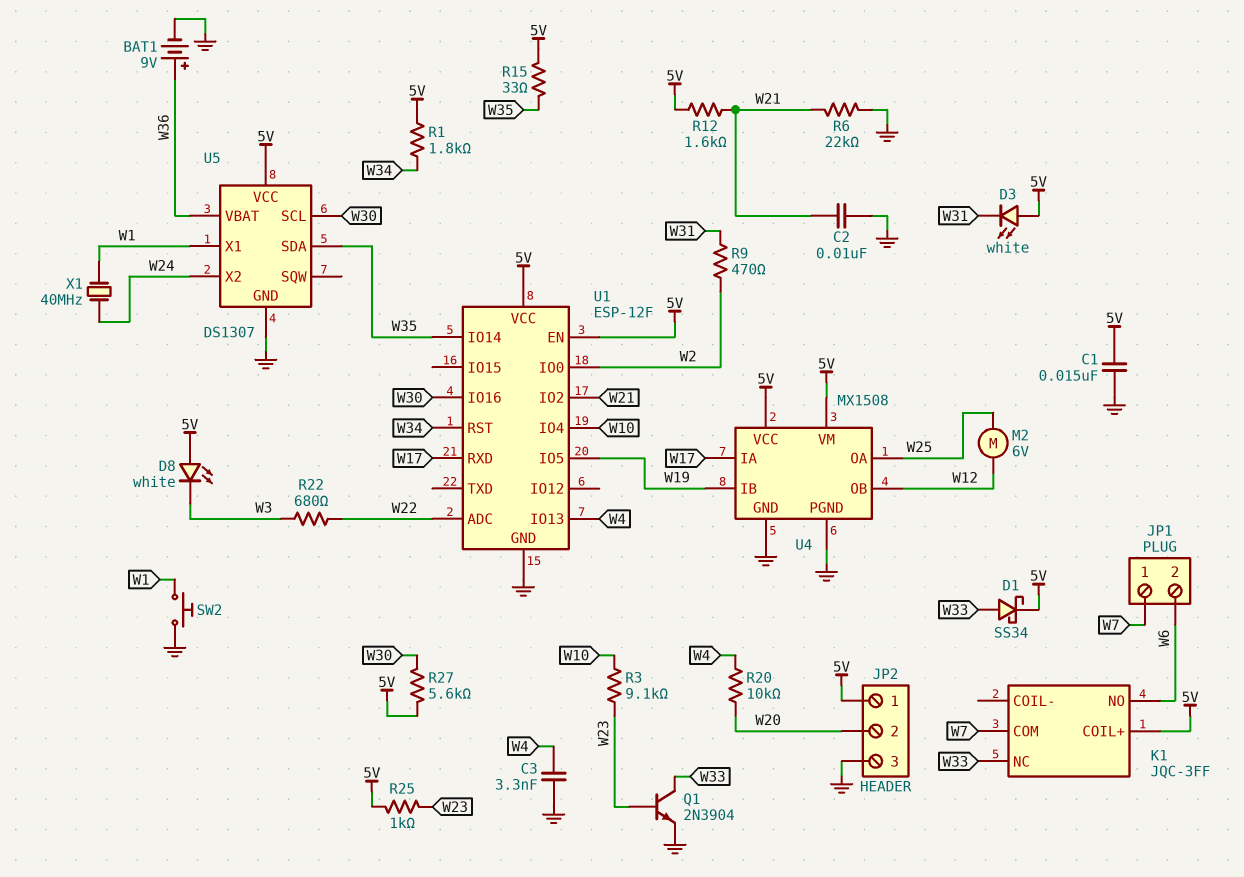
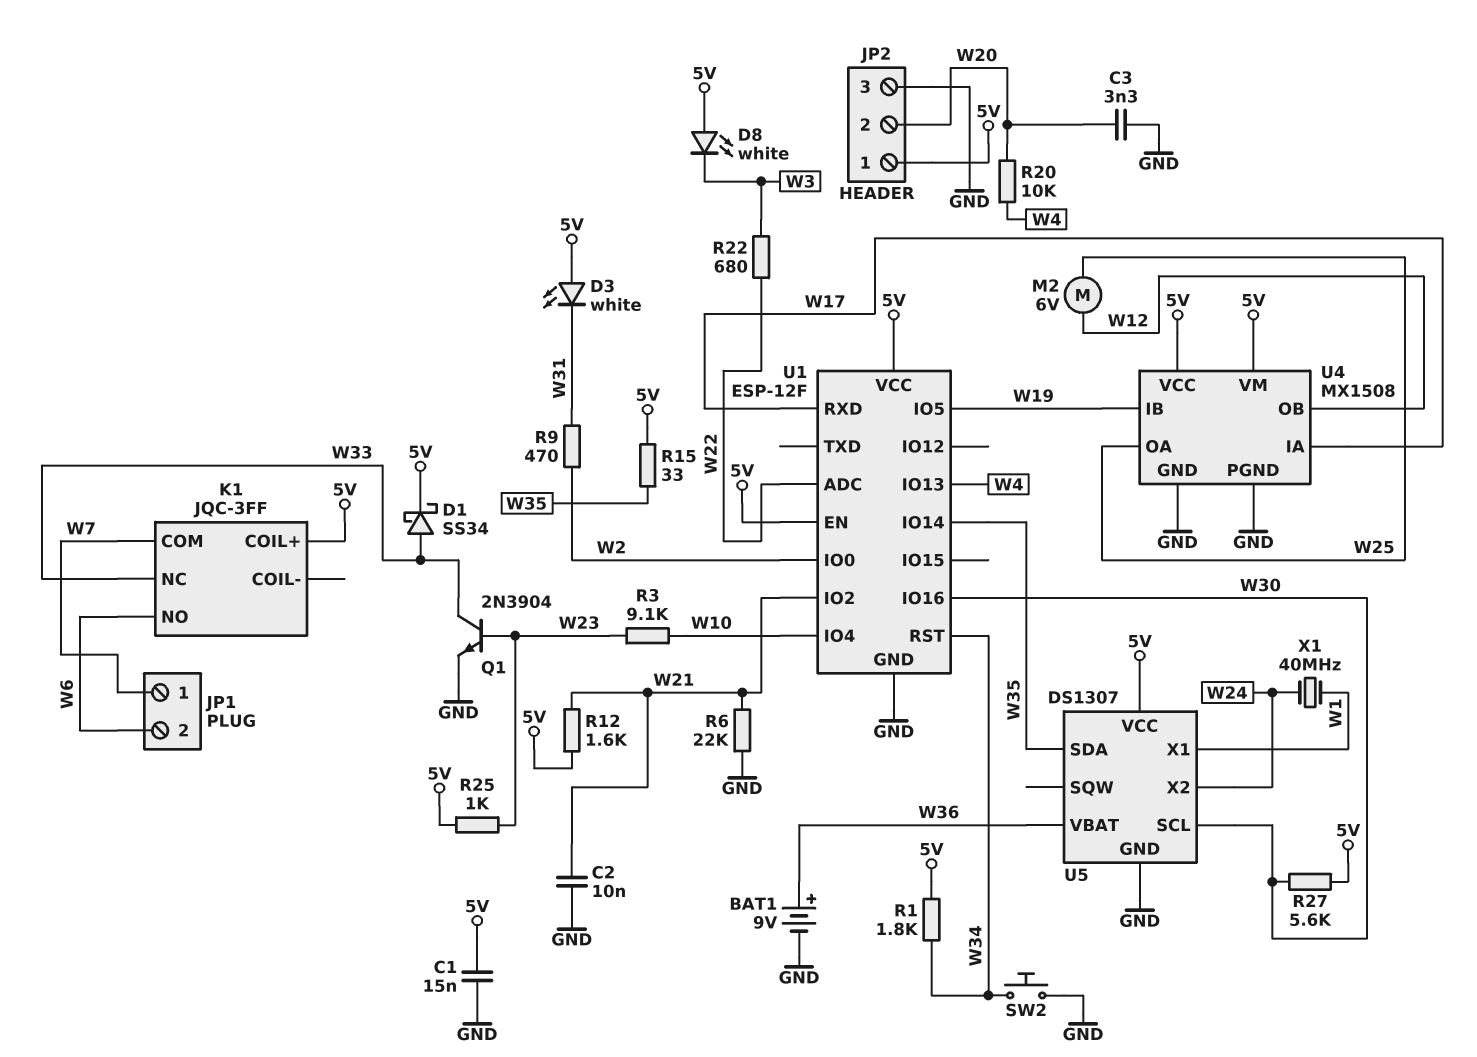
C3: 3.3nF (GND, W4) -> 3.3nF (GND, W20)
SW2: button (GND, W1) -> button (GND, W34)

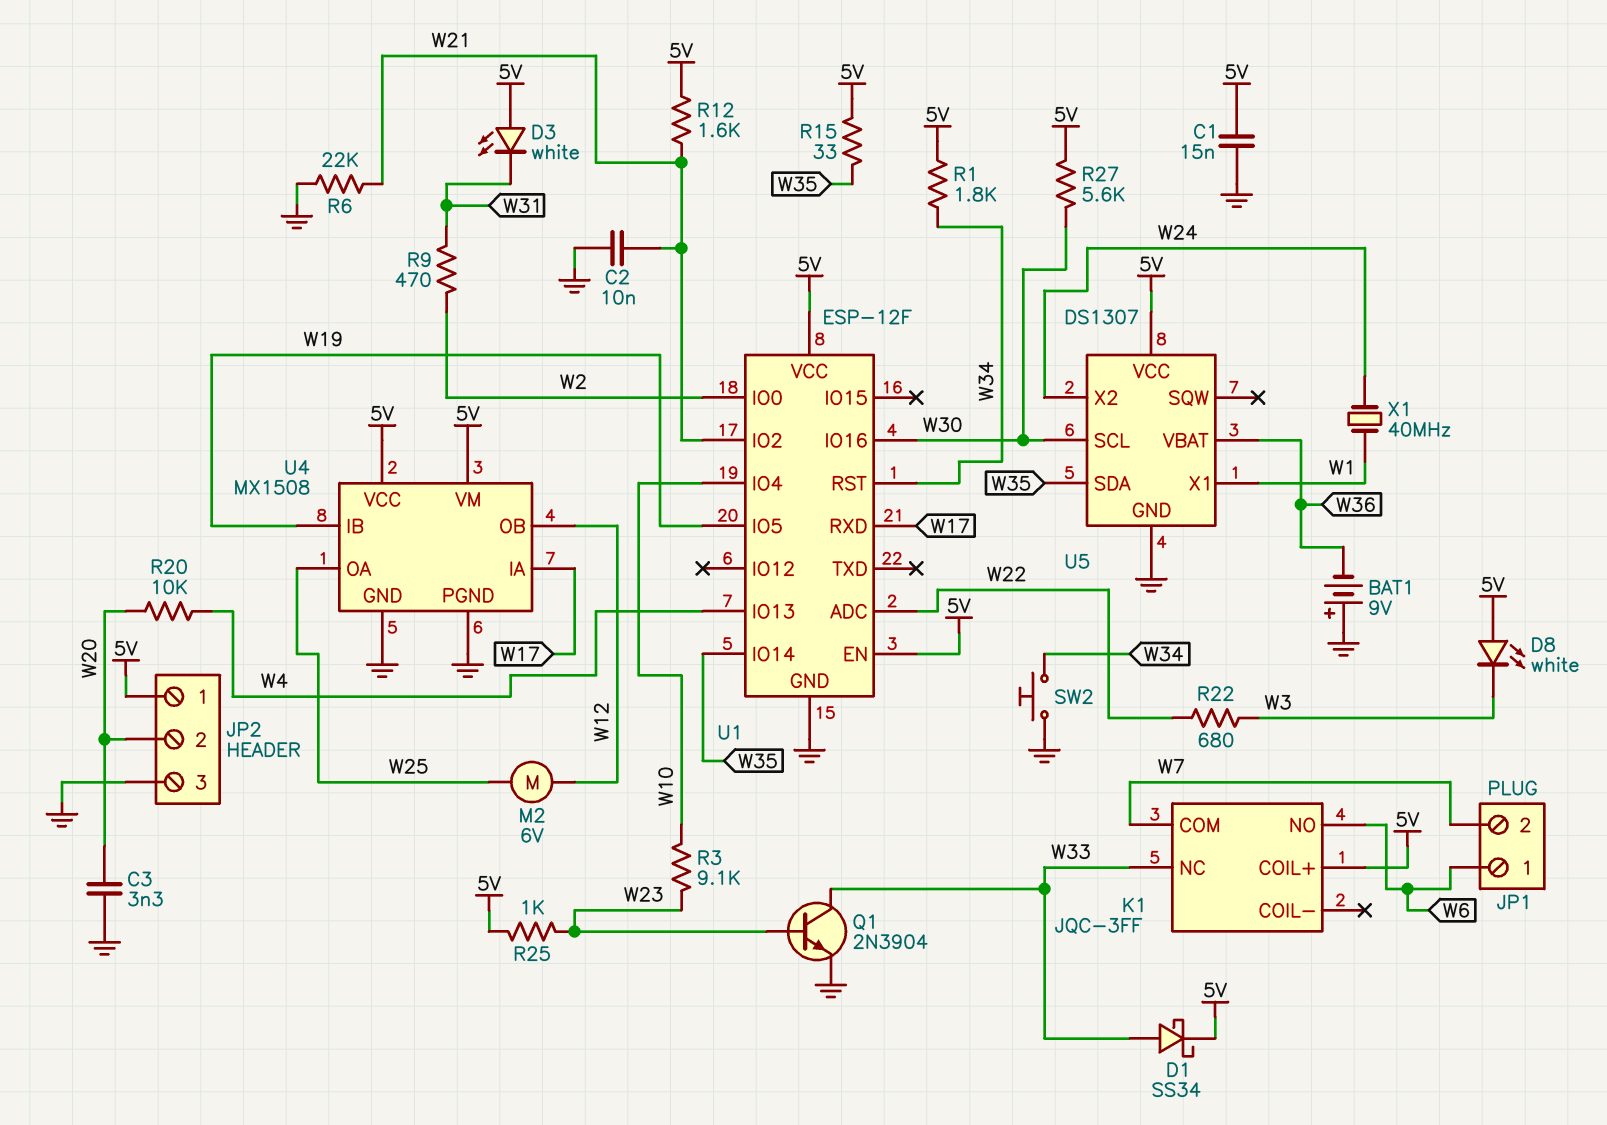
BAT1: 9V (plus W36, minus GND) -> 9V (plus GND, minus W36)
JP1 pin 1: W7 -> W6
JP1 pin 2: W6 -> W7

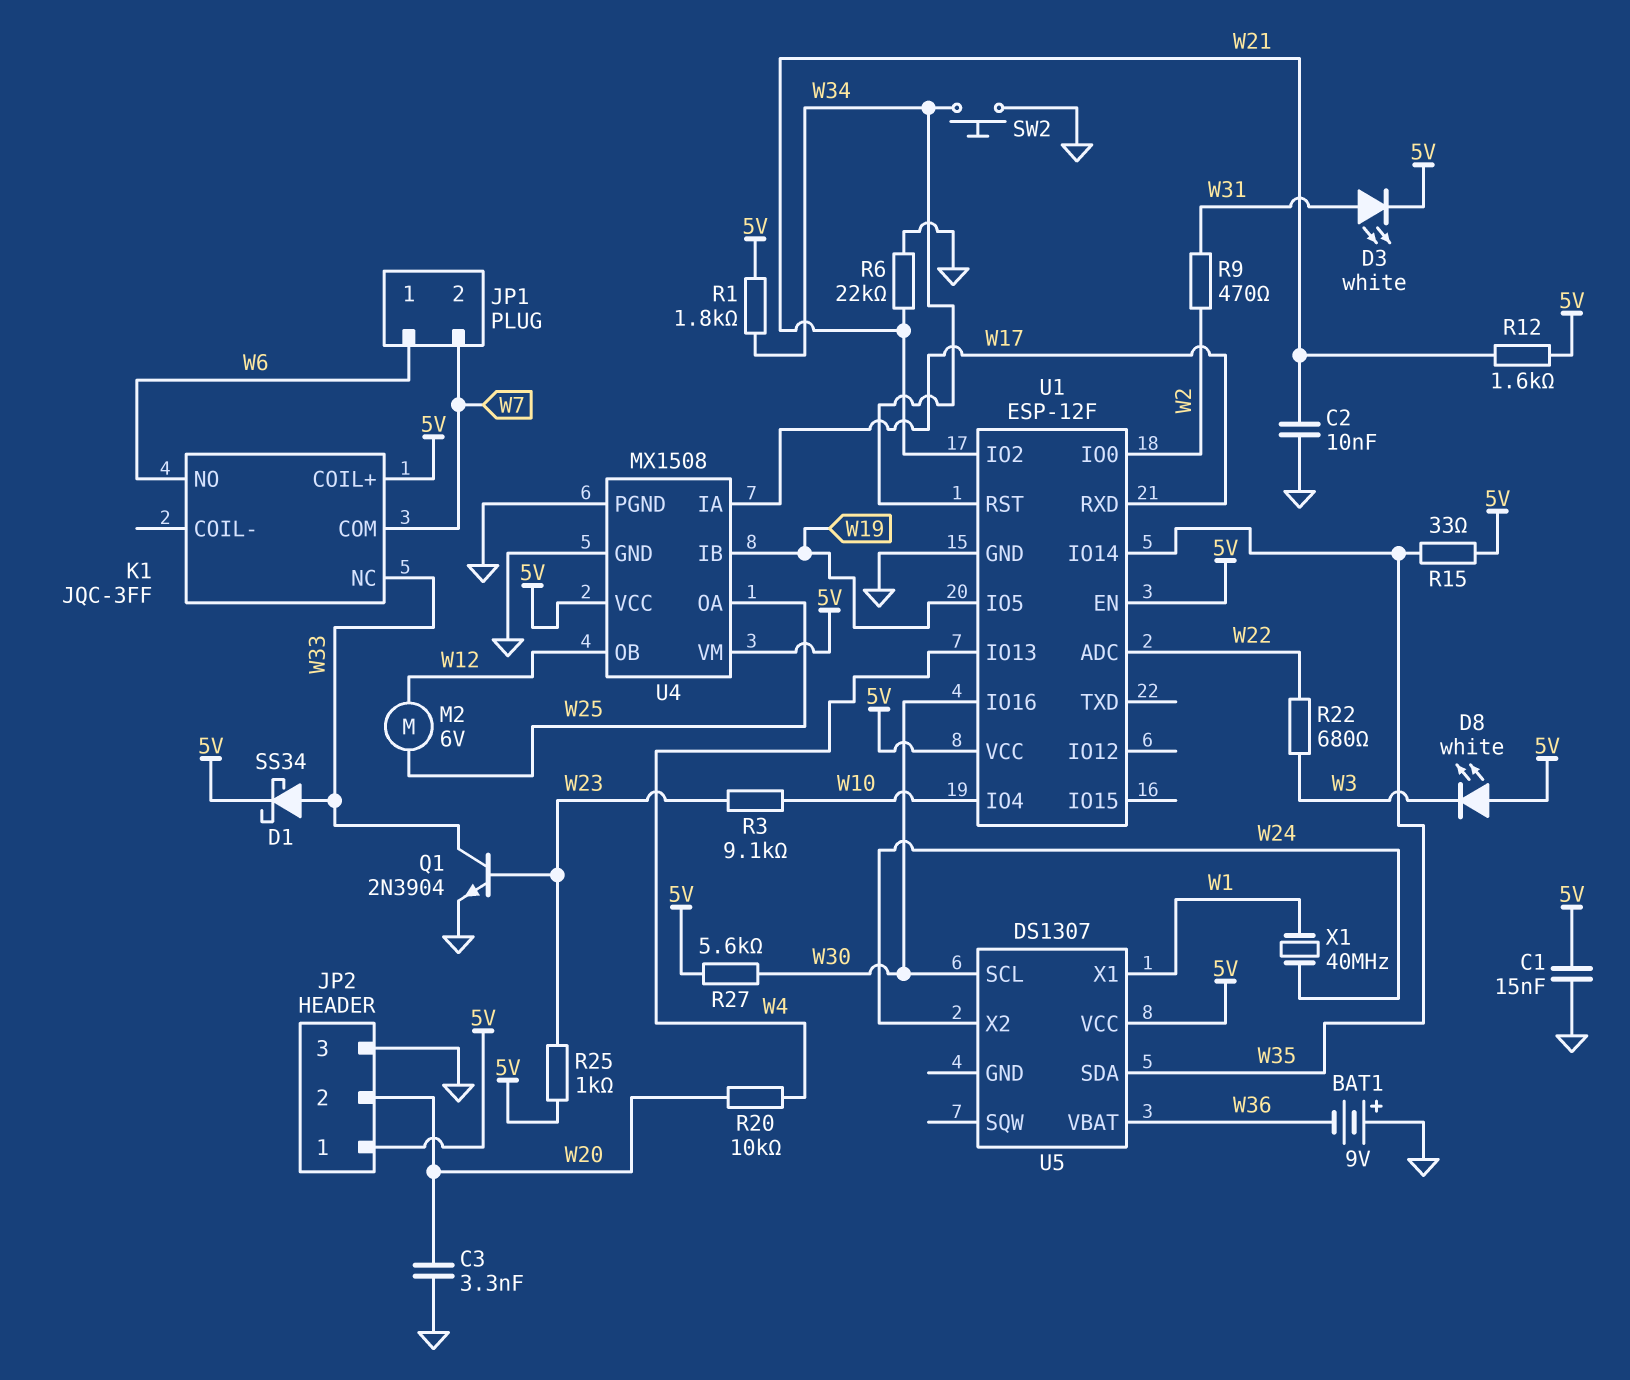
D3: LED white (A 5V, K W31) -> LED white (A W31, K 5V)
U5 pin GND: GND -> none

